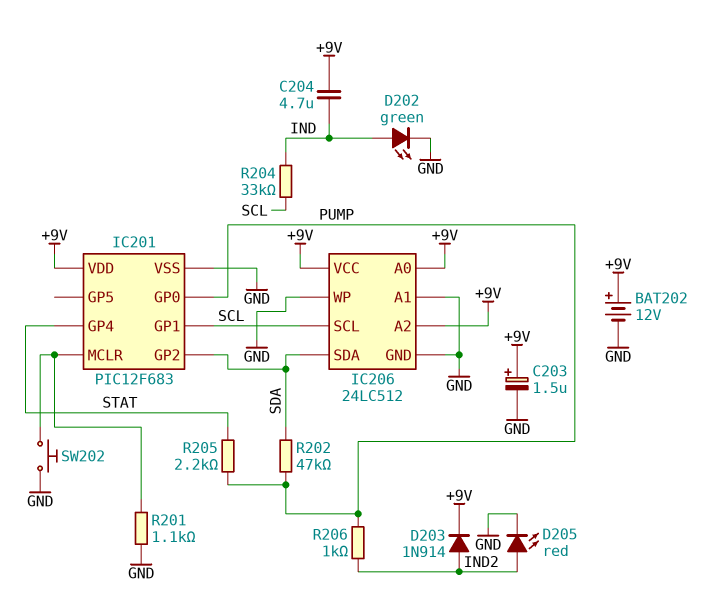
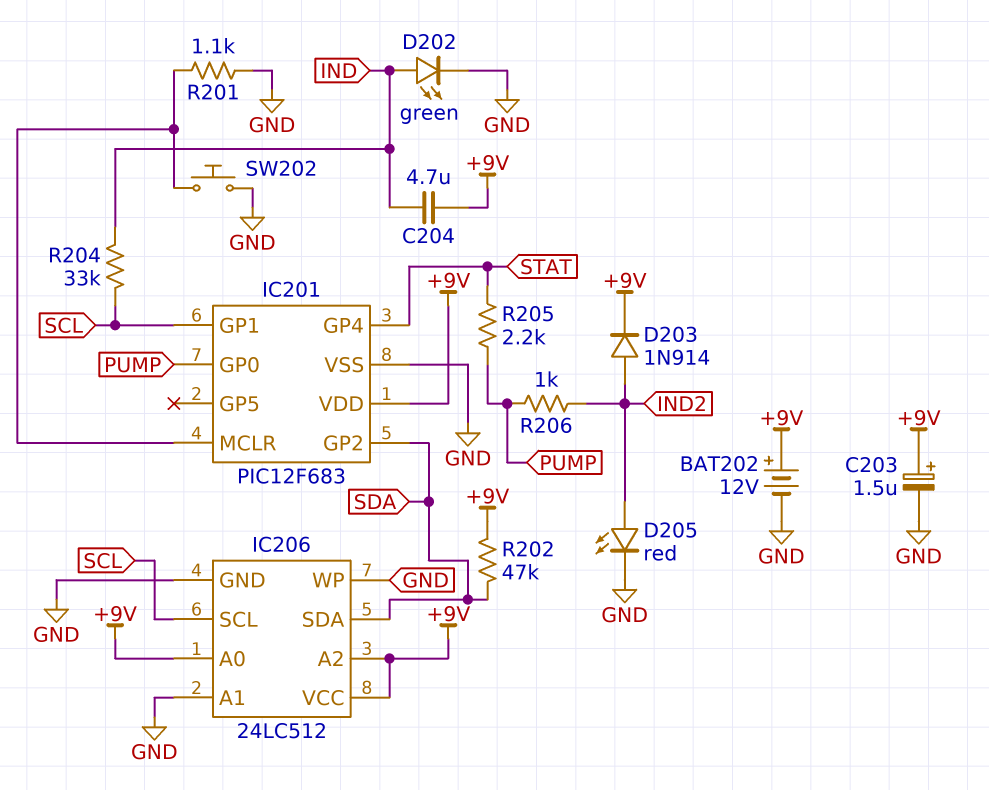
R202: 47k (PUMP, SDA) -> 47k (+9V, SDA)

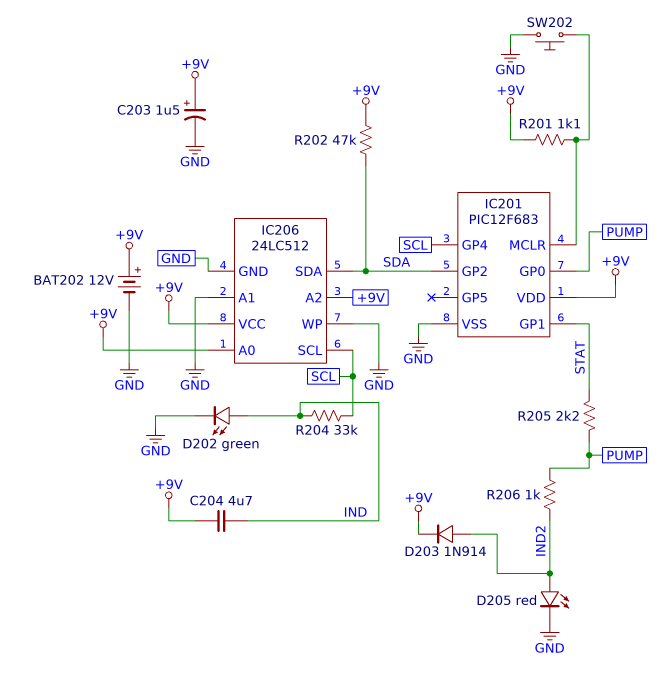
IC201 pin GP1: SCL -> STAT
IC201 pin GP4: STAT -> SCL
R201: 1.1k (GND, IC201/MCLR) -> 1.1k (+9V, IC201/MCLR)

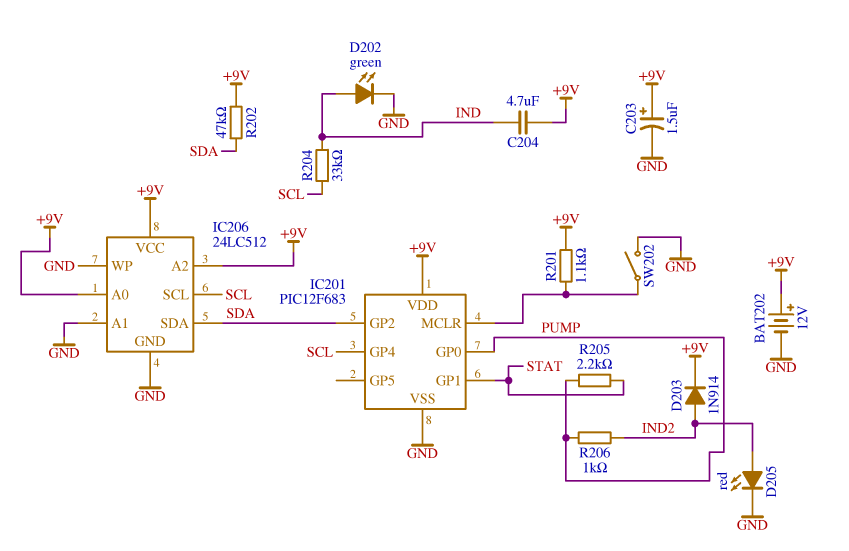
SW202: button (GND, IC201/MCLR) -> switch (GND, IC201/MCLR)

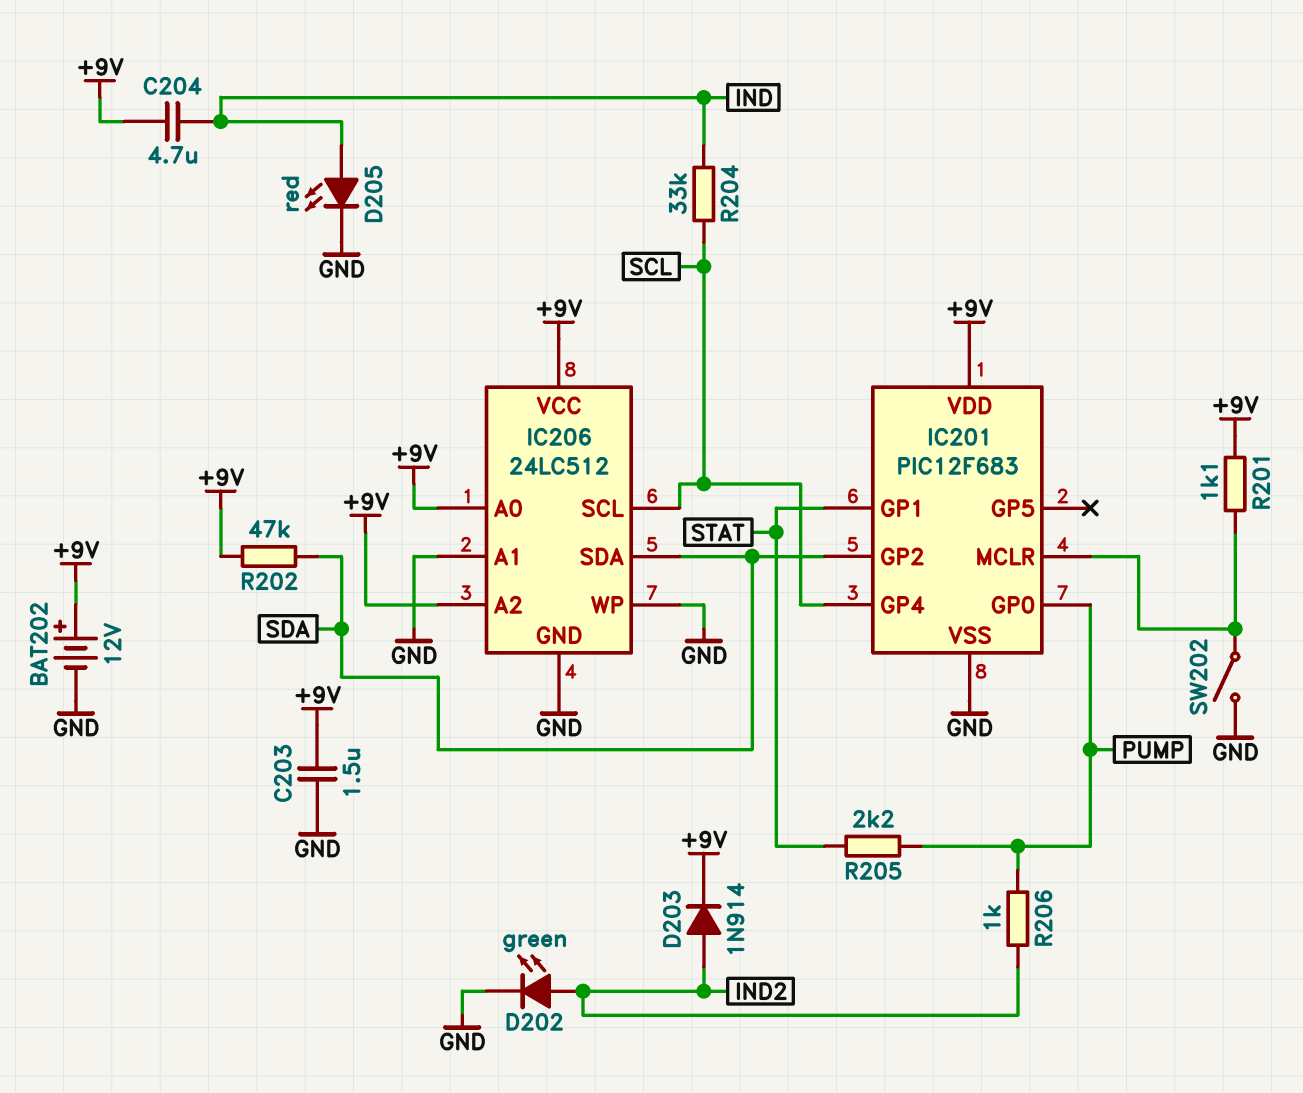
C203: 1.5uF (plus +9V, minus GND) -> 1.5uF (+9V, GND)
D202: LED green (A IND, K GND) -> LED green (A IND2, K GND)
D205: LED red (A IND2, K GND) -> LED red (A IND, K GND)

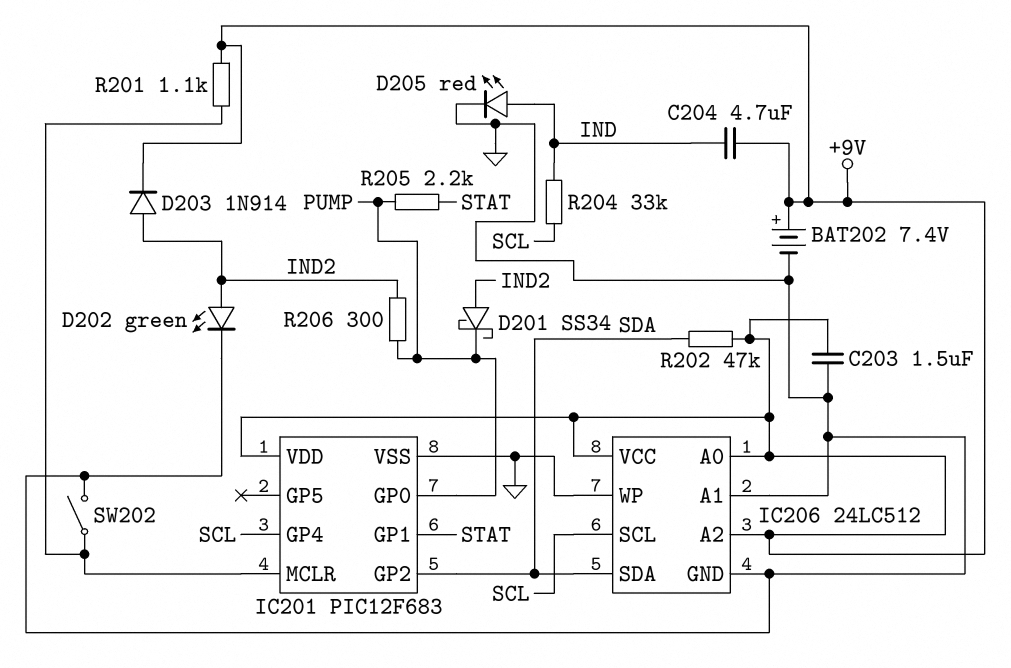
BAT202: 12V (plus +9V, minus GND) -> 7.4V (plus +9V, minus GND)
D201: none -> schottky SS34 (A IND2, K PUMP)
R206: 1k (IND2, PUMP) -> 300 (IND2, PUMP)

